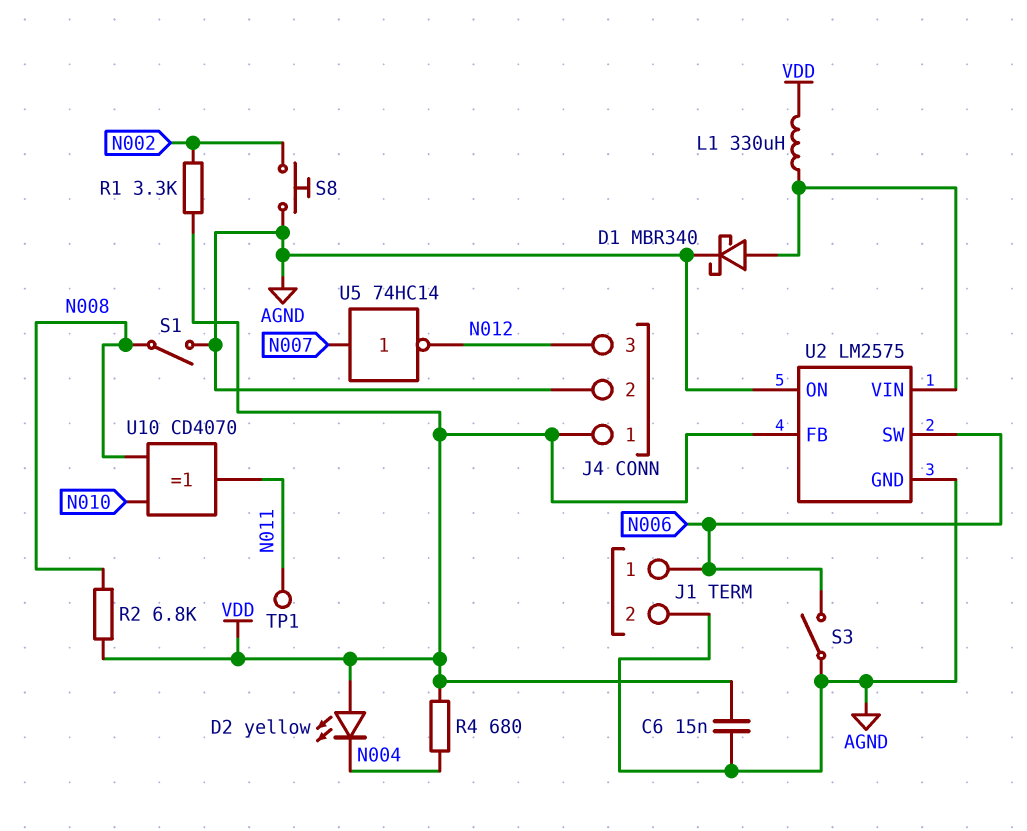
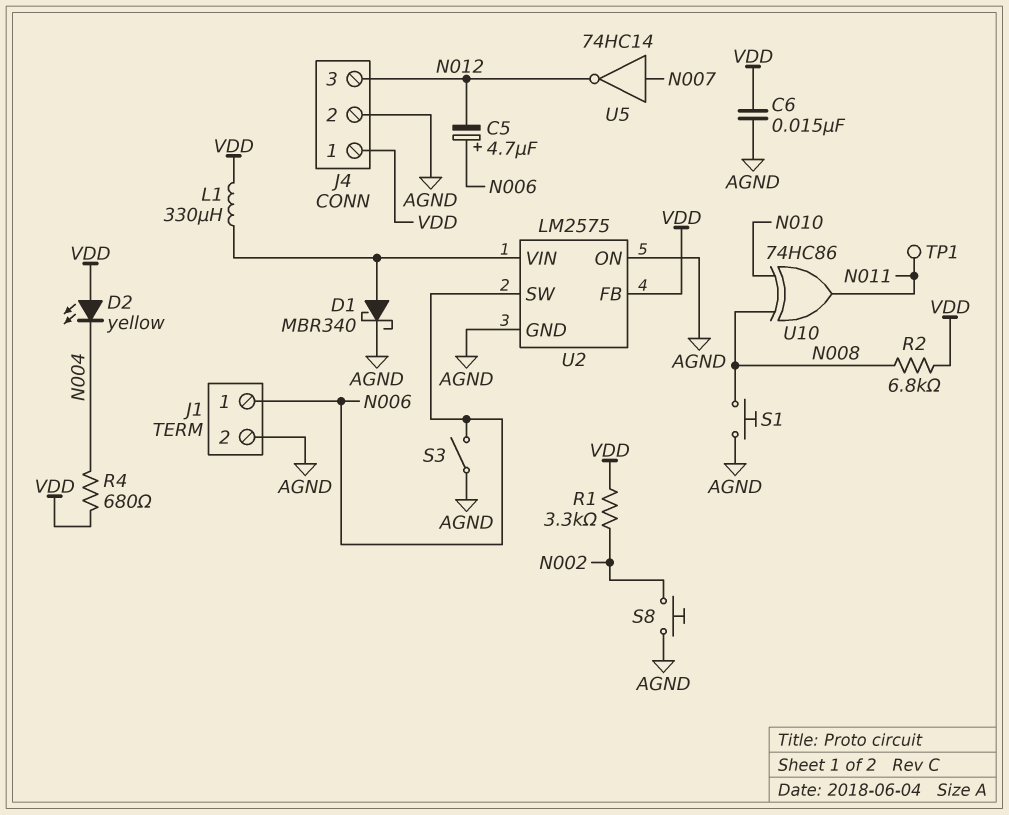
C5: none -> 4.7uF (plus N006, minus N012)
S1: switch (AGND, N008) -> button (AGND, N008)
U10: XOR CD4070 (in N008, in N010, out N011) -> XOR 74HC86 (in N008, in N010, out N011)

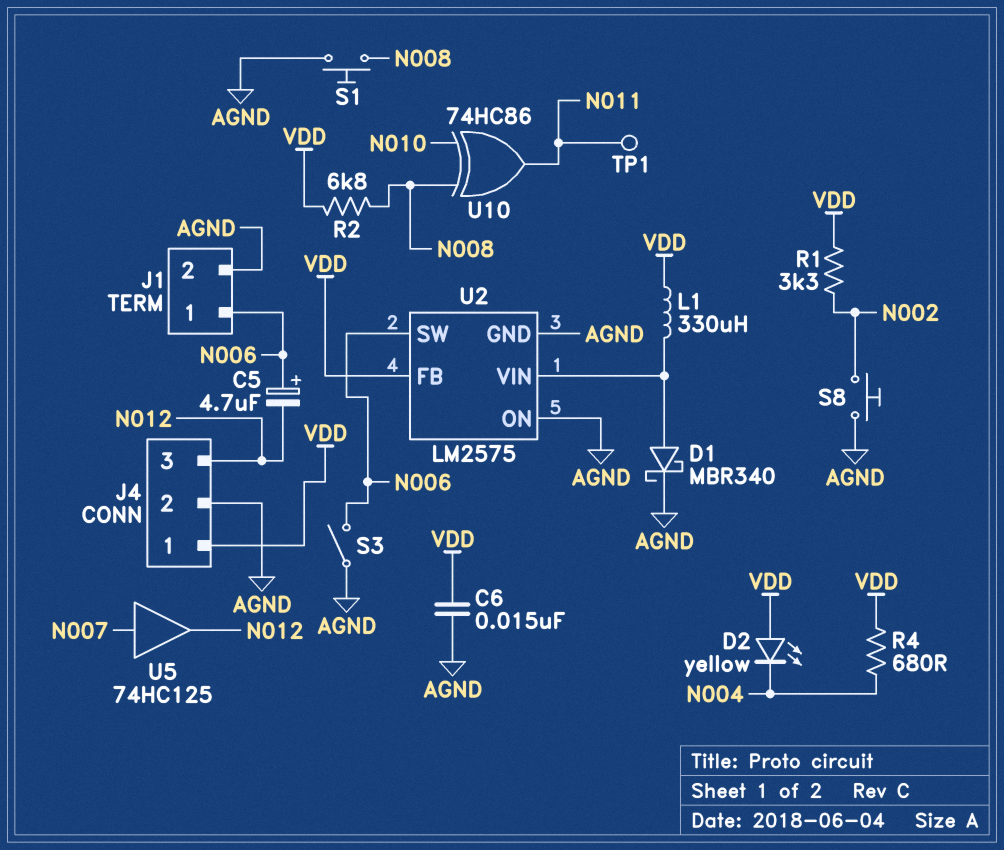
U5: NOT 74HC14 (in N007, out N012) -> buffer 74HC125 (in N007, out N012)

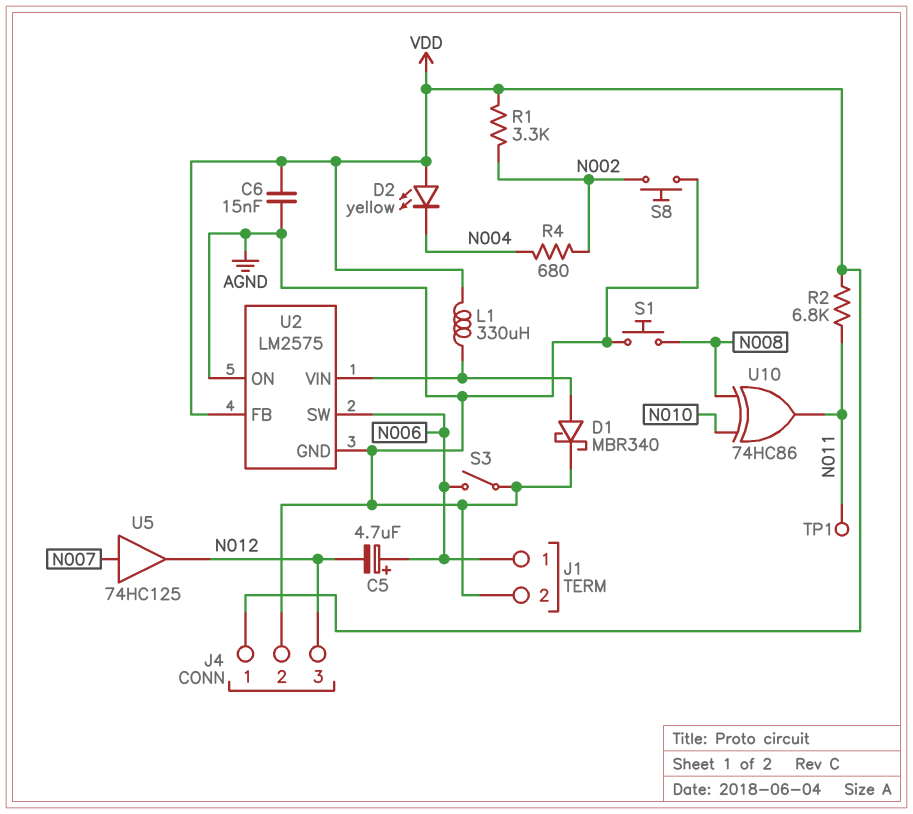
R2: 6.8k (N008, VDD) -> 6.8k (N011, VDD)
R4: 680 (N004, VDD) -> 680 (N002, N004)

